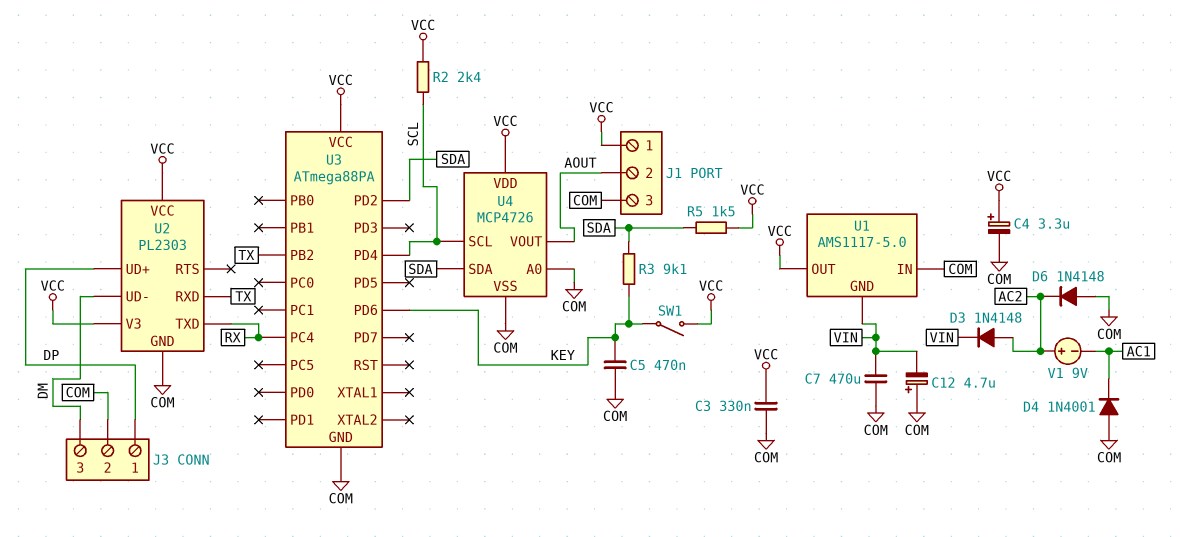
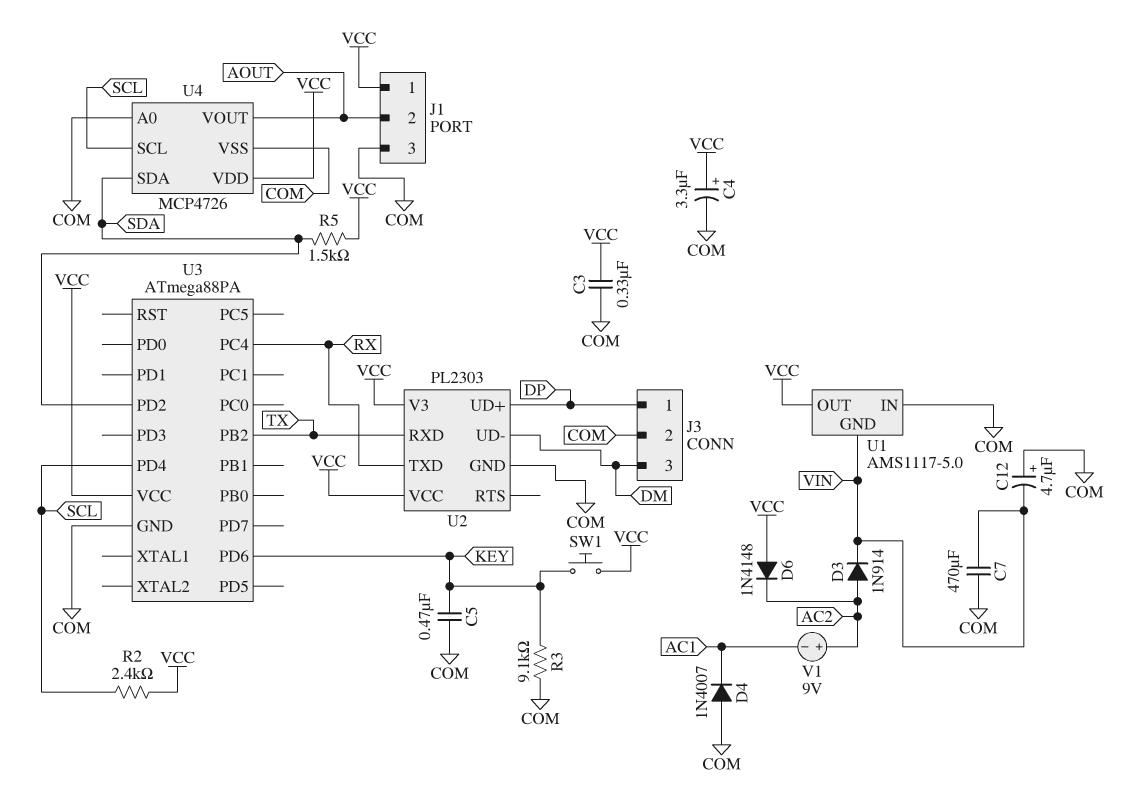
D3: diode 1N4148 (A AC2, K VIN) -> diode 1N914 (A AC2, K VIN)
D4: diode 1N4001 (A COM, K AC1) -> diode 1N4007 (A COM, K AC1)
D6: diode 1N4148 (A COM, K AC2) -> diode 1N4148 (A VCC, K AC2)
R3: 9.1k (KEY, SDA) -> 9.1k (COM, KEY)
SW1: switch (KEY, VCC) -> button (KEY, VCC)

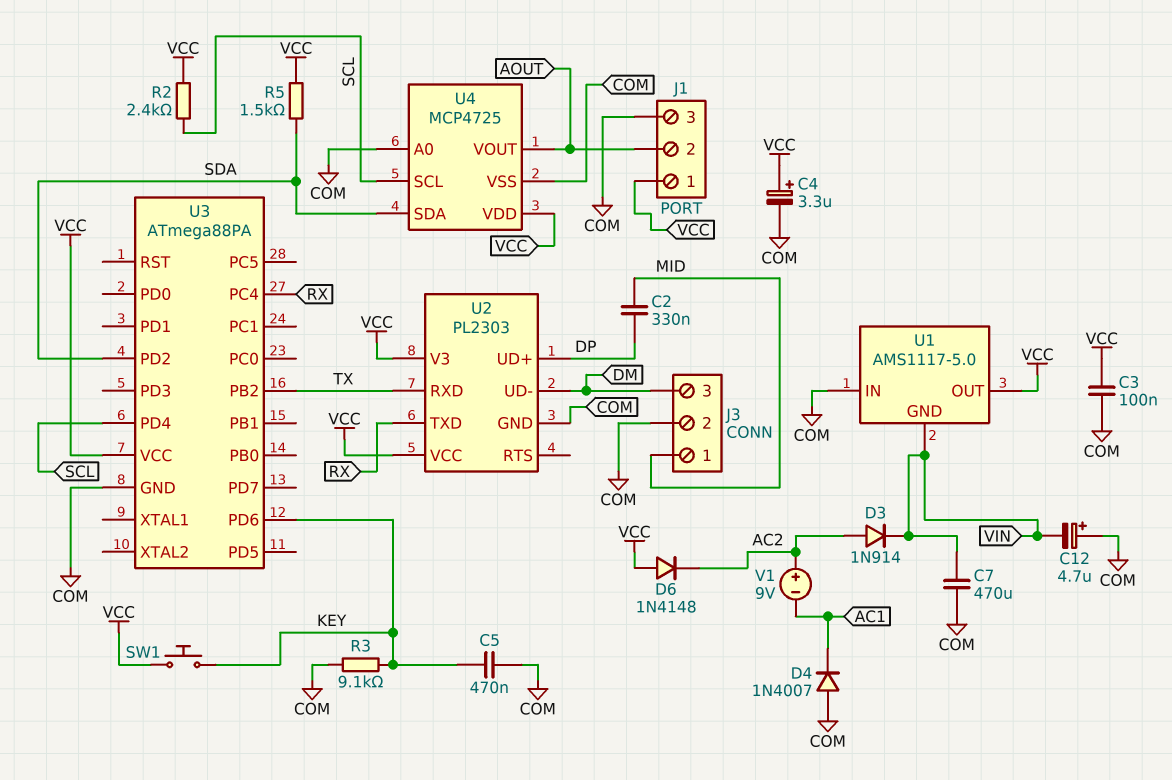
C2: none -> 330nF (DP, MID)
C3: 330nF (COM, VCC) -> 100nF (COM, VCC)
J3 pin 1: DP -> MID
U4: MCP4726 -> MCP4725

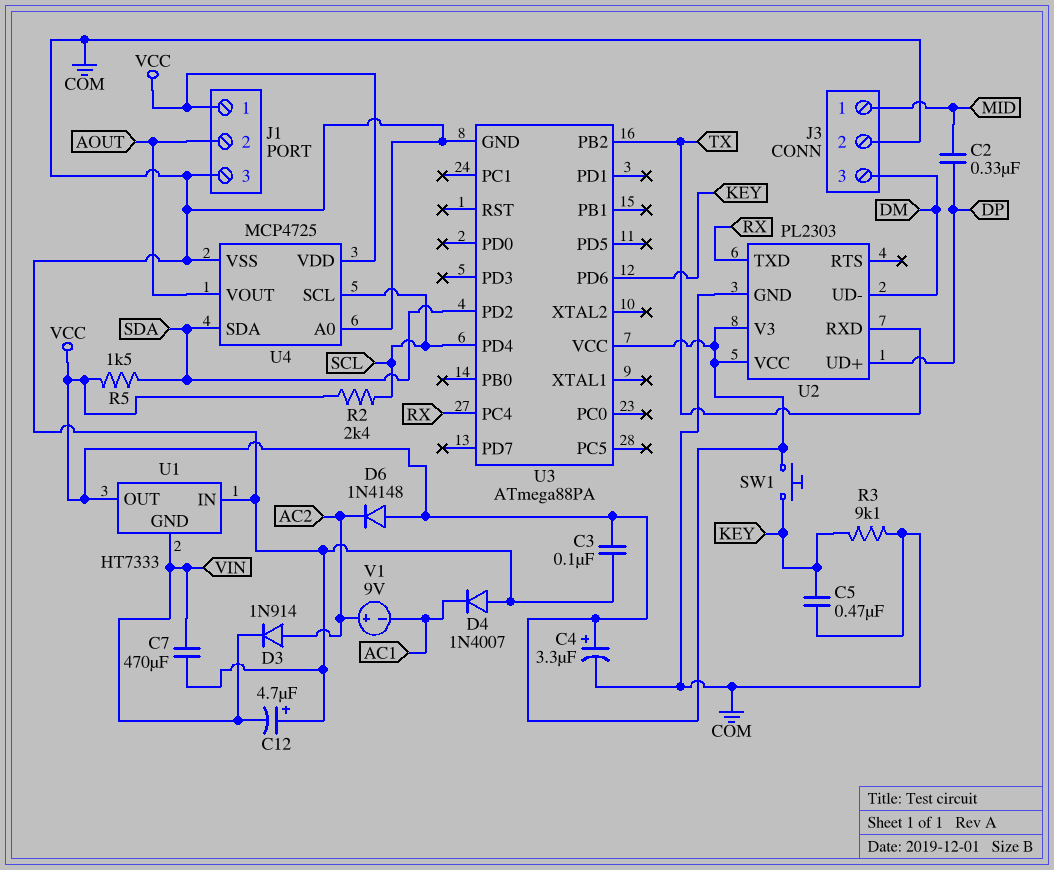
U1: AMS1117-5.0 -> HT7333

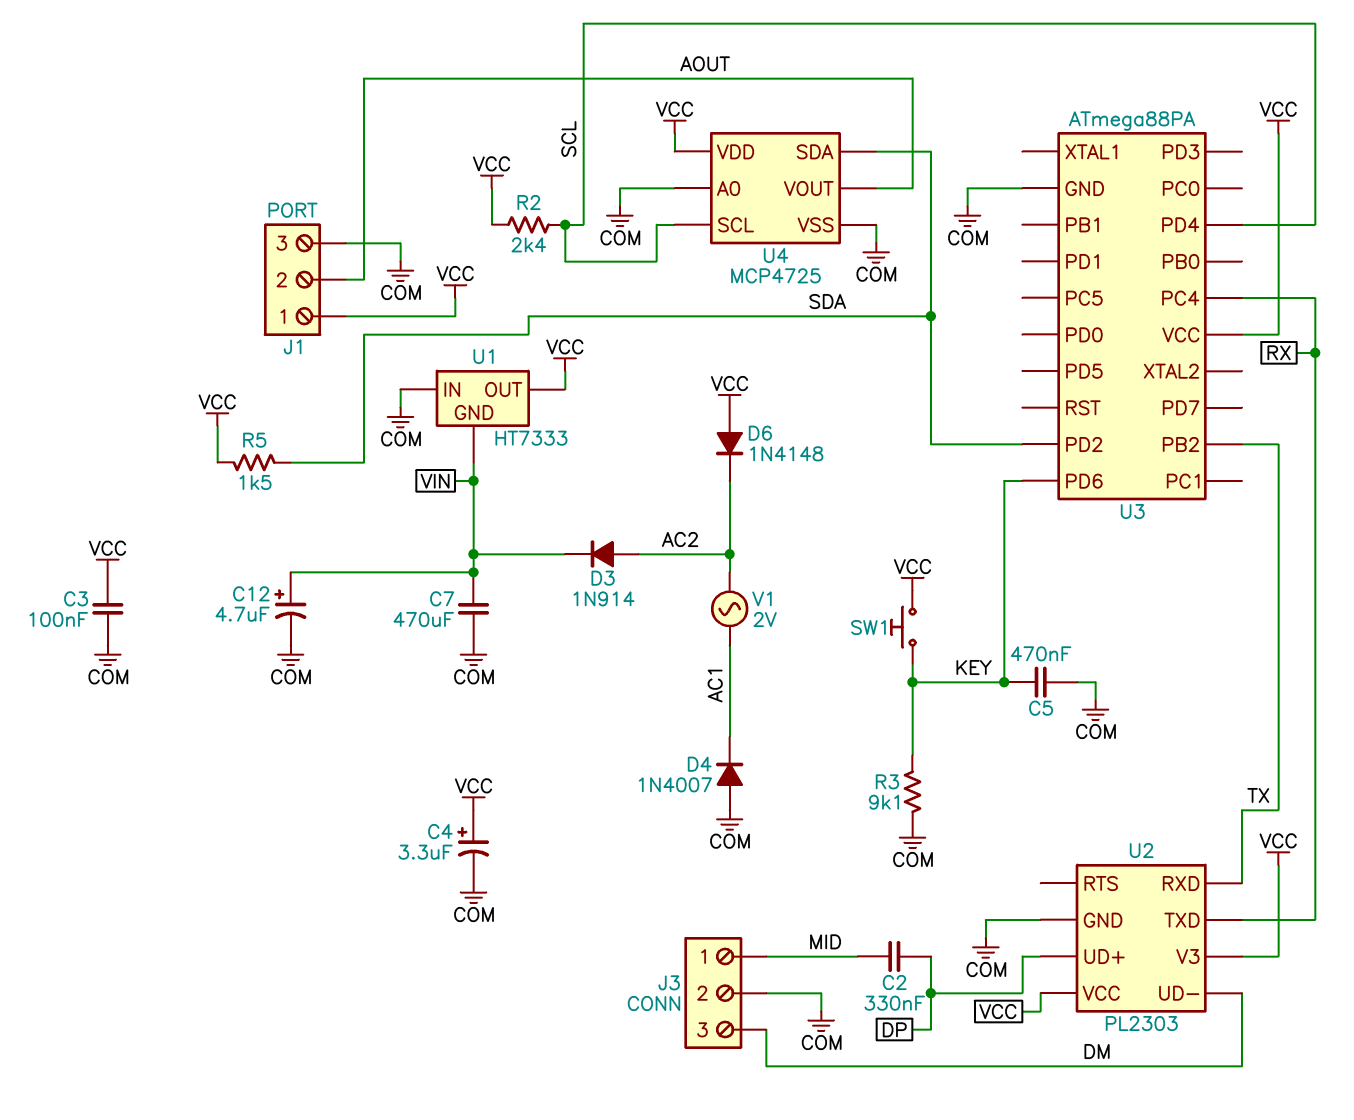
C12: 4.7uF (plus COM, minus VIN) -> 4.7uF (plus VIN, minus COM)
V1: 9V (plus AC2, minus AC1) -> AC 2V (AC1, AC2)

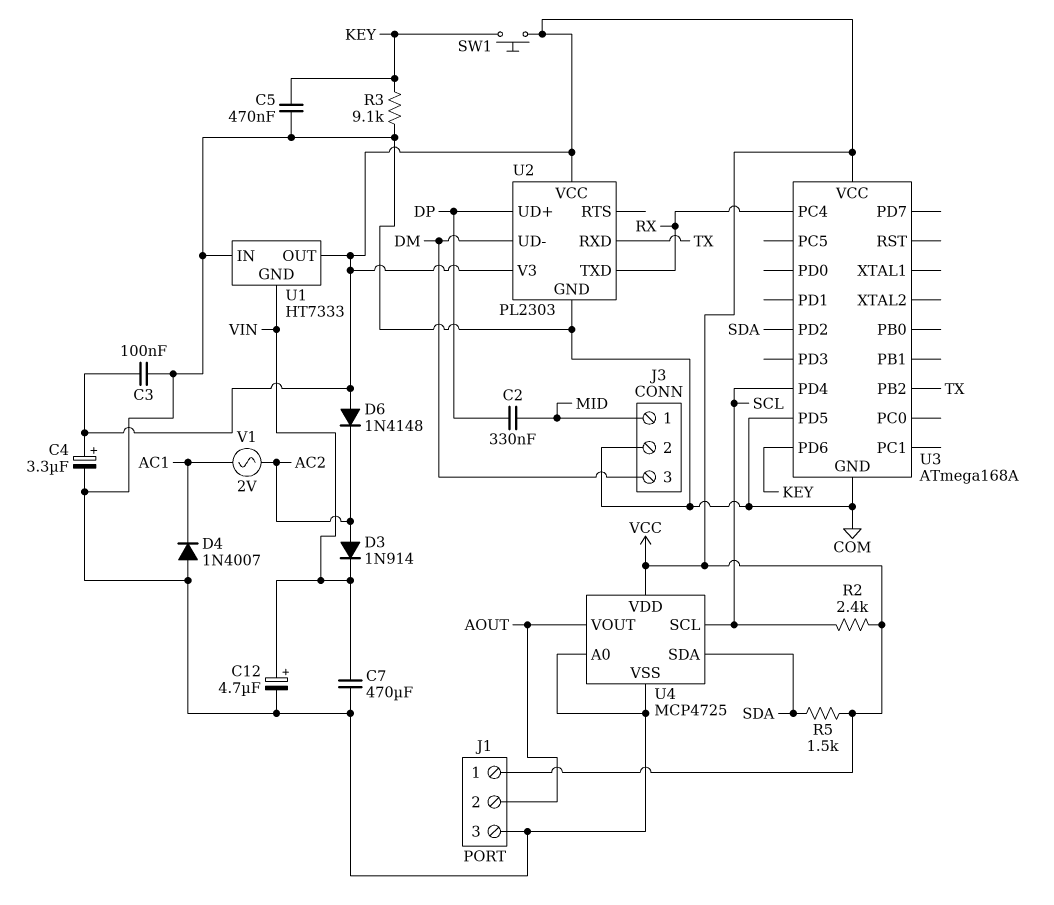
U3: ATmega88PA -> ATmega168A
U3 pin PD5: none -> COM

